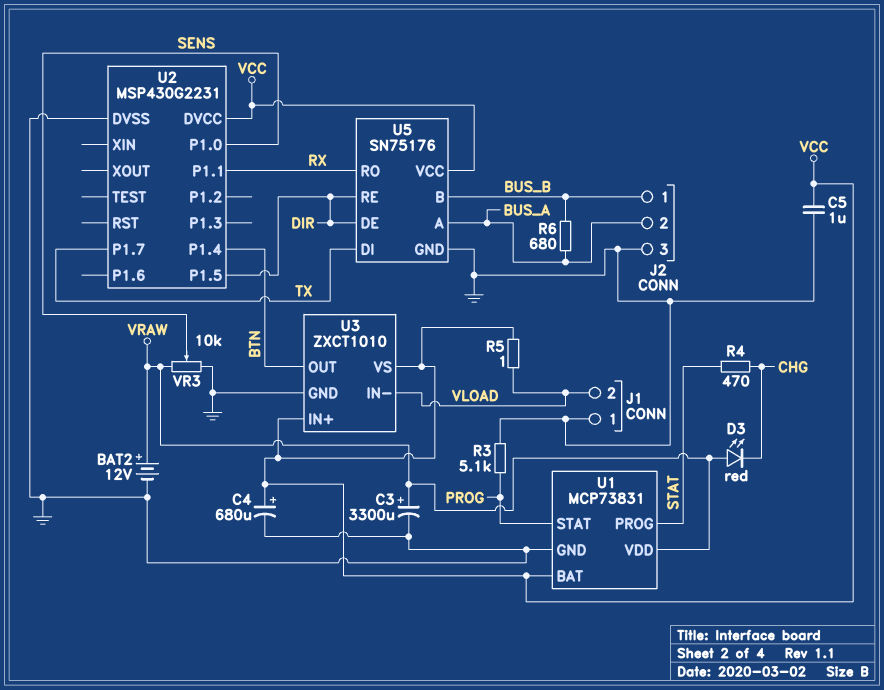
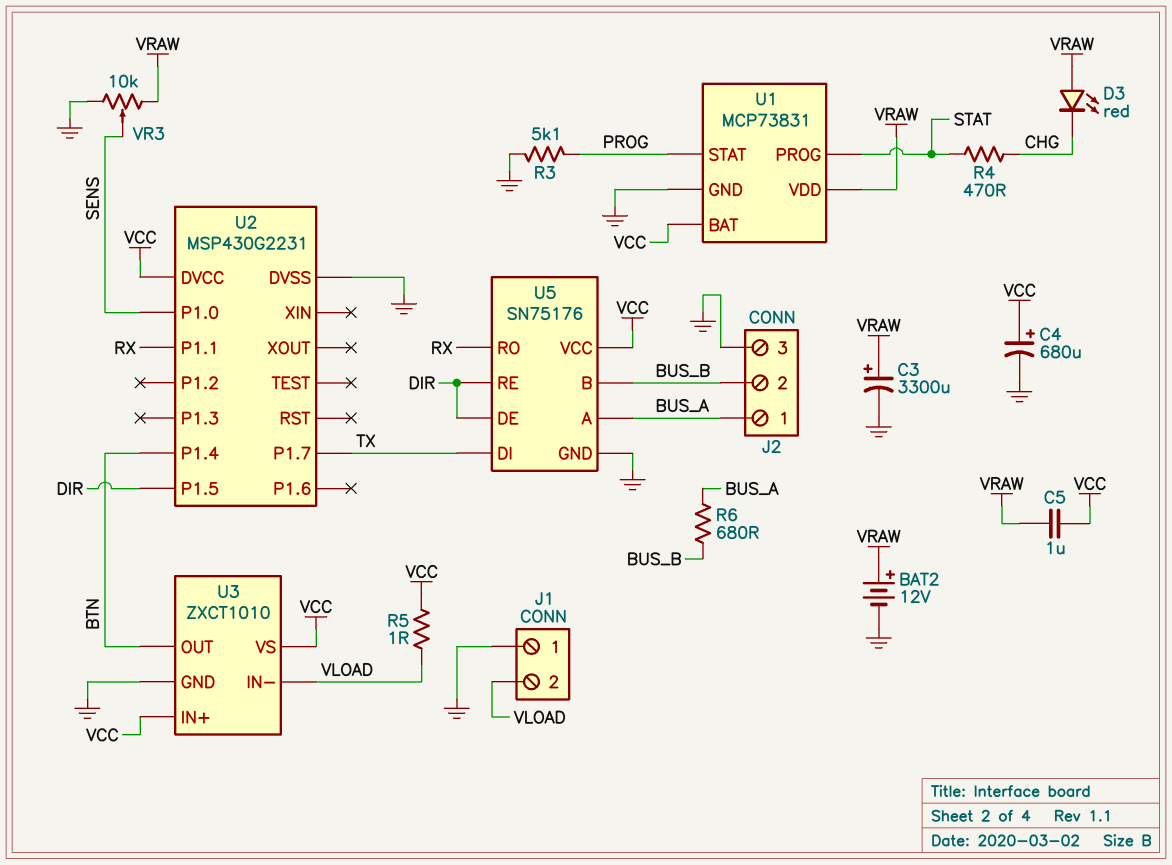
C5: 1uF (GND, VCC) -> 1uF (VCC, VRAW)
J2 pin 1: BUS_B -> BUS_A
J2 pin 2: BUS_A -> BUS_B

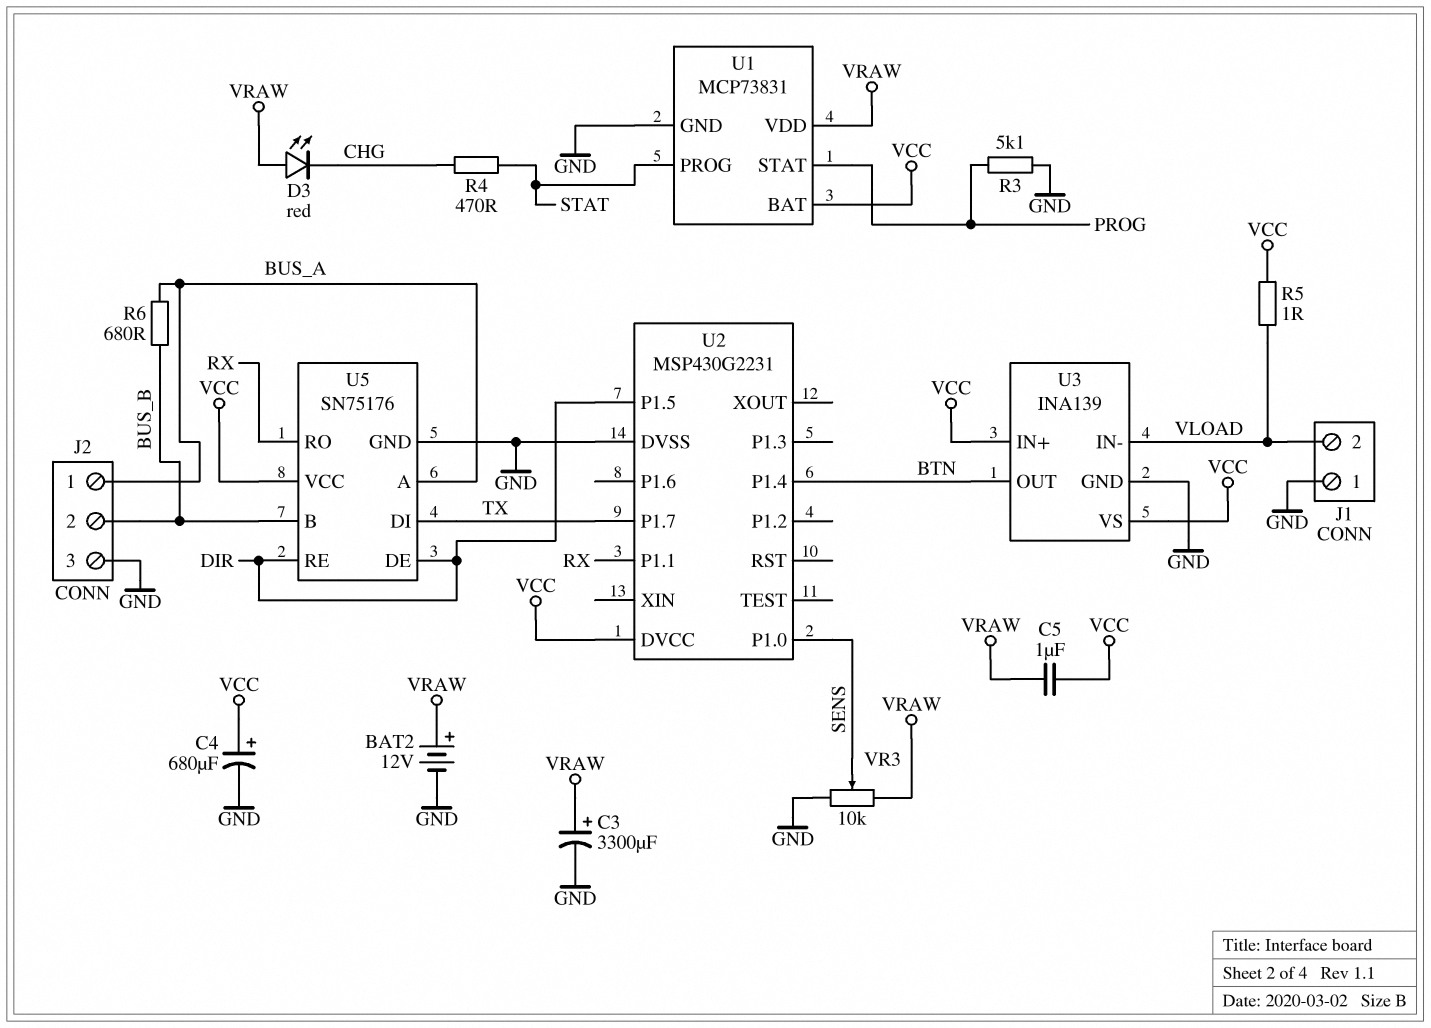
U3: ZXCT1010 -> INA139

